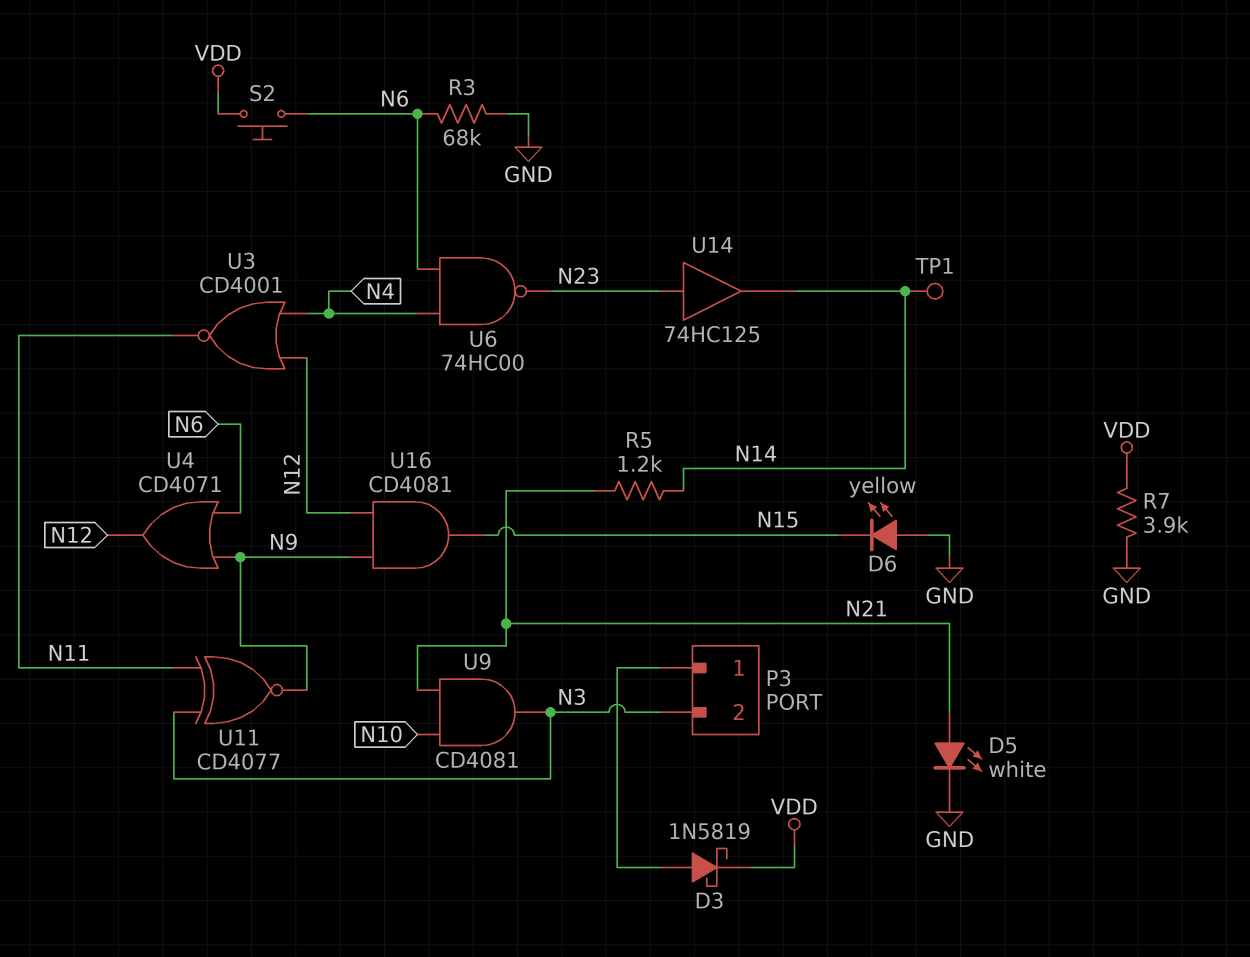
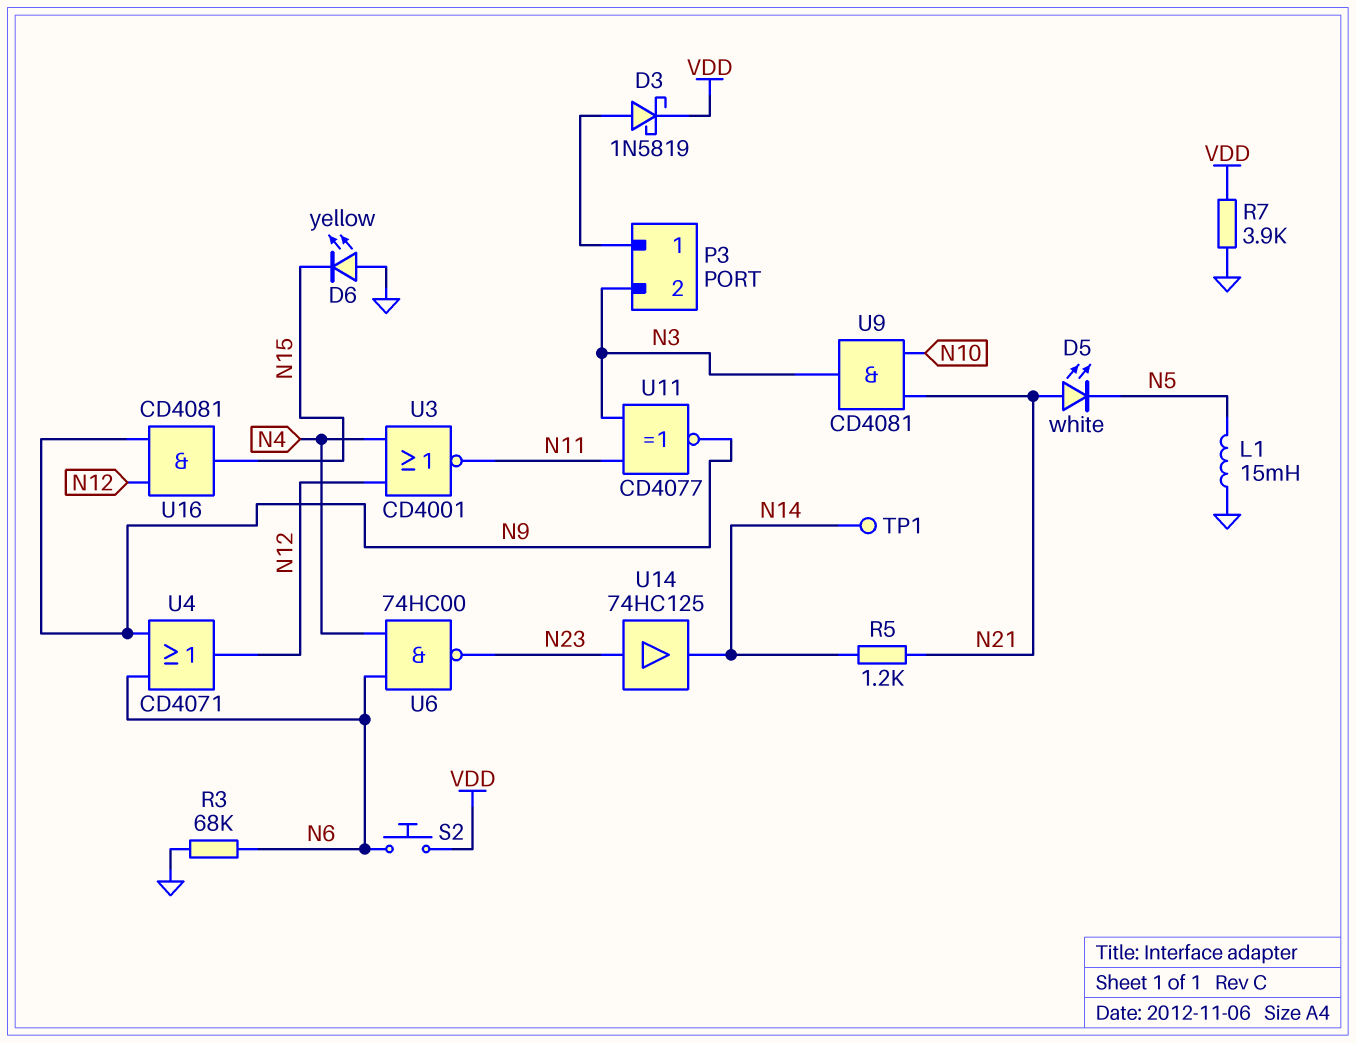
D5: LED white (A N21, K GND) -> LED white (A N21, K N5)
L1: none -> 15mH (GND, N5)

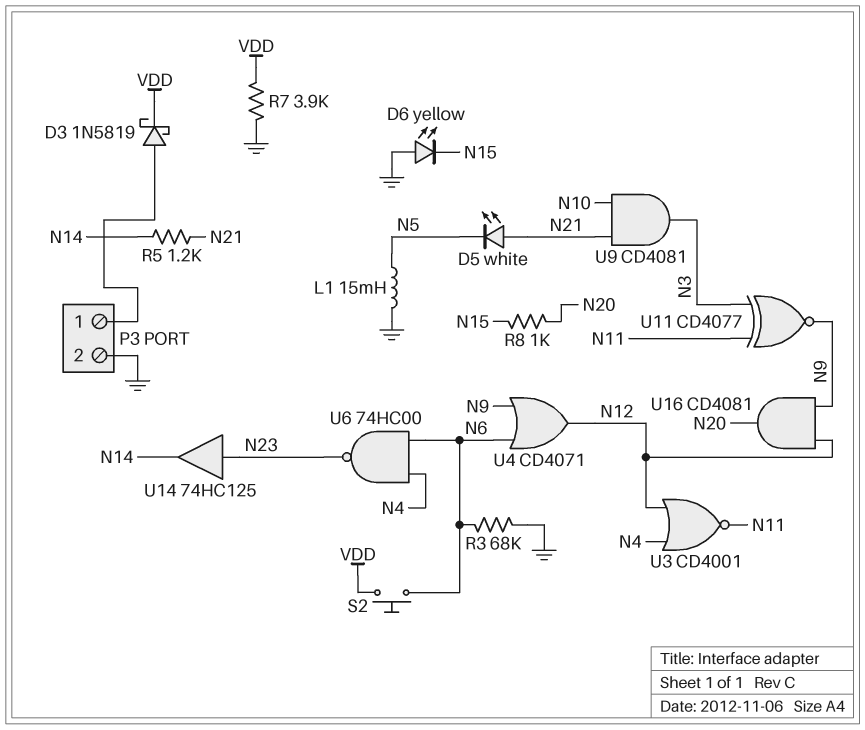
P3 pin 2: N3 -> GND
R8: none -> 1k (N15, N20)
TP1: test point (N14) -> none
U16: AND CD4081 (in N9, in N12, out N15) -> AND CD4081 (in N9, in N12, out N20)

